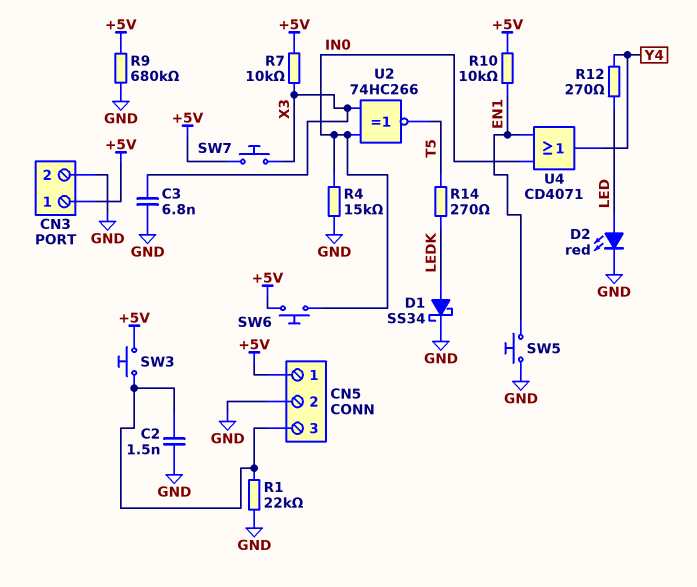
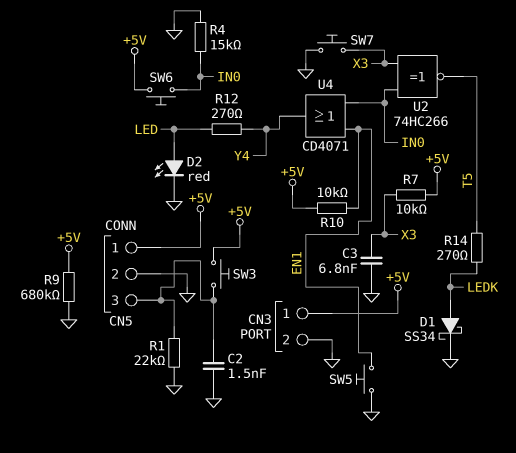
SW7: button (+5V, X3) -> button (GND, X3)

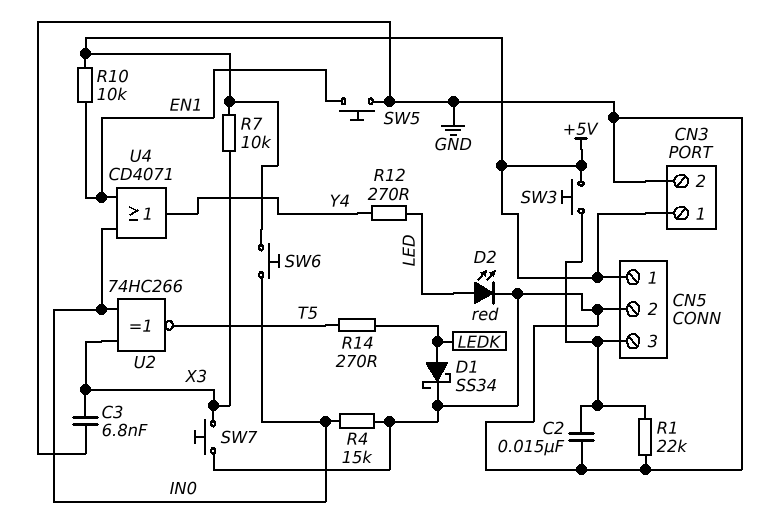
C2: 1.5nF (CN5/3, GND) -> 15nF (CN5/3, GND)
R9: 680k (+5V, GND) -> none

